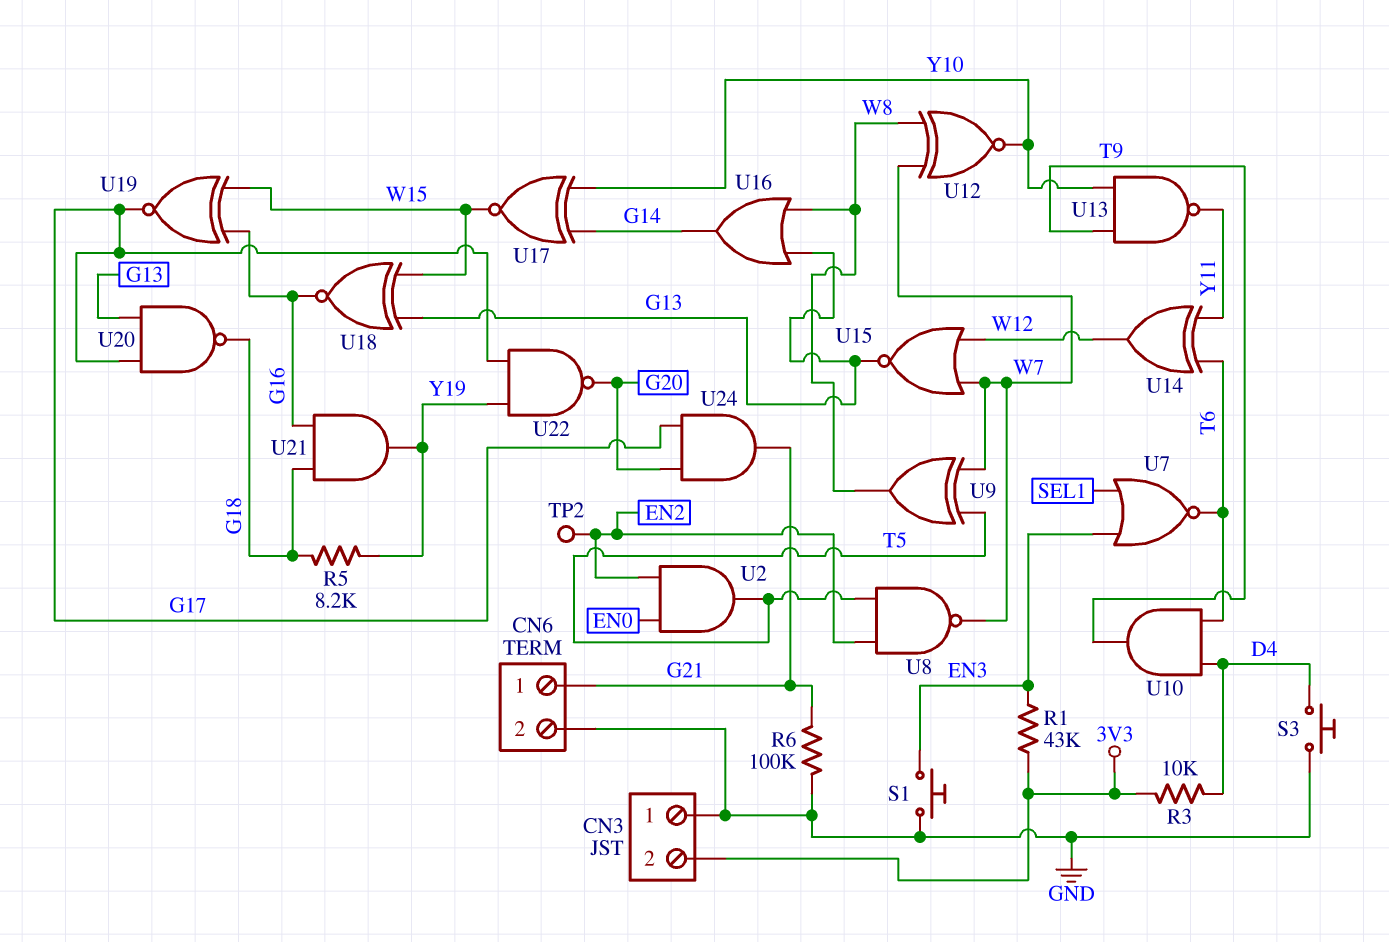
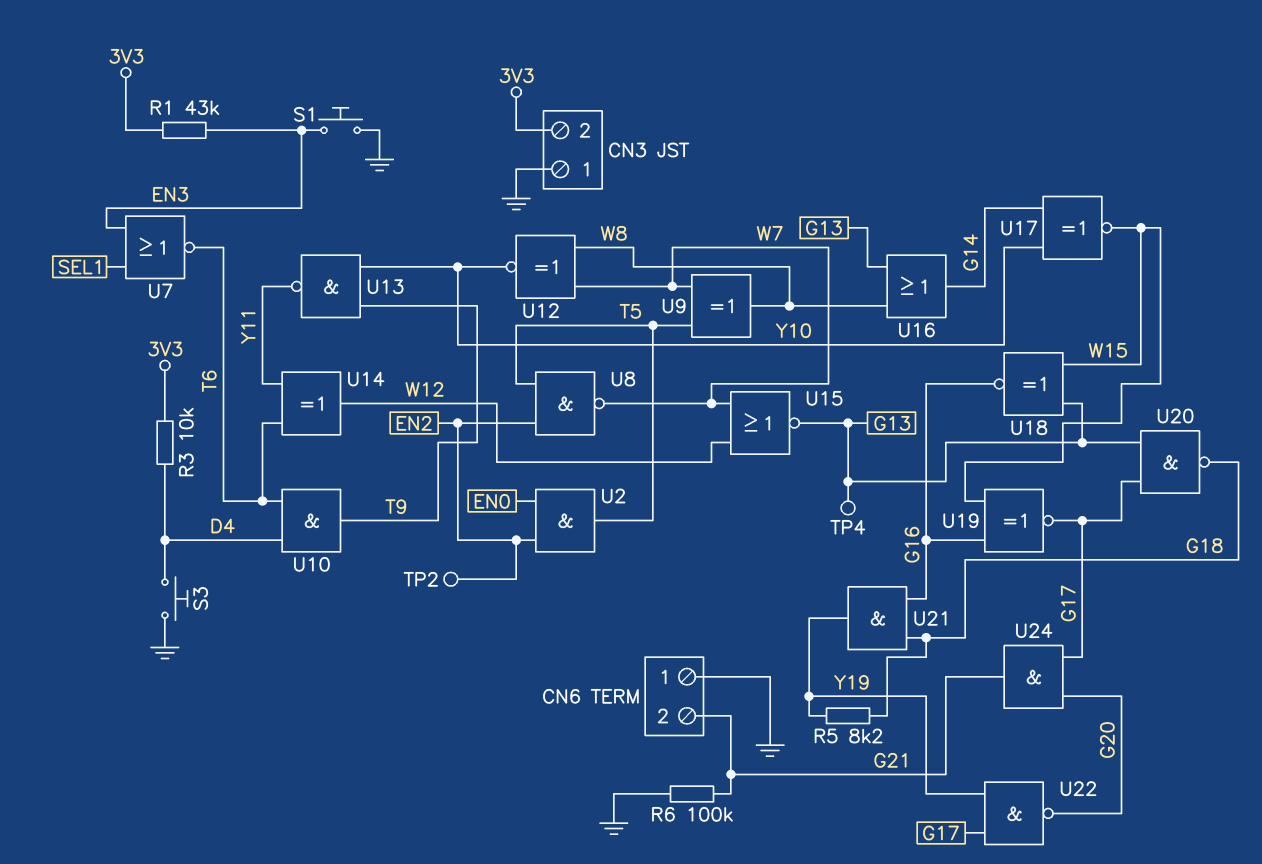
CN6 pin 1: G21 -> GND
CN6 pin 2: GND -> G21
TP4: none -> test point (G13)

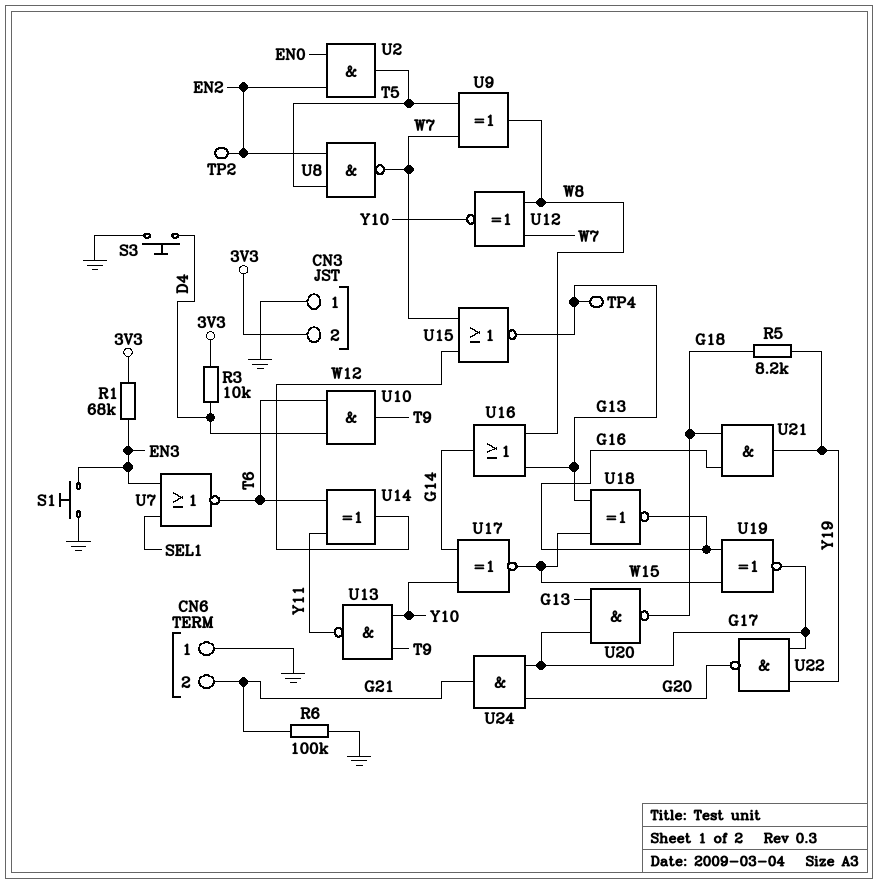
R1: 43k (3V3, EN3) -> 68k (3V3, EN3)

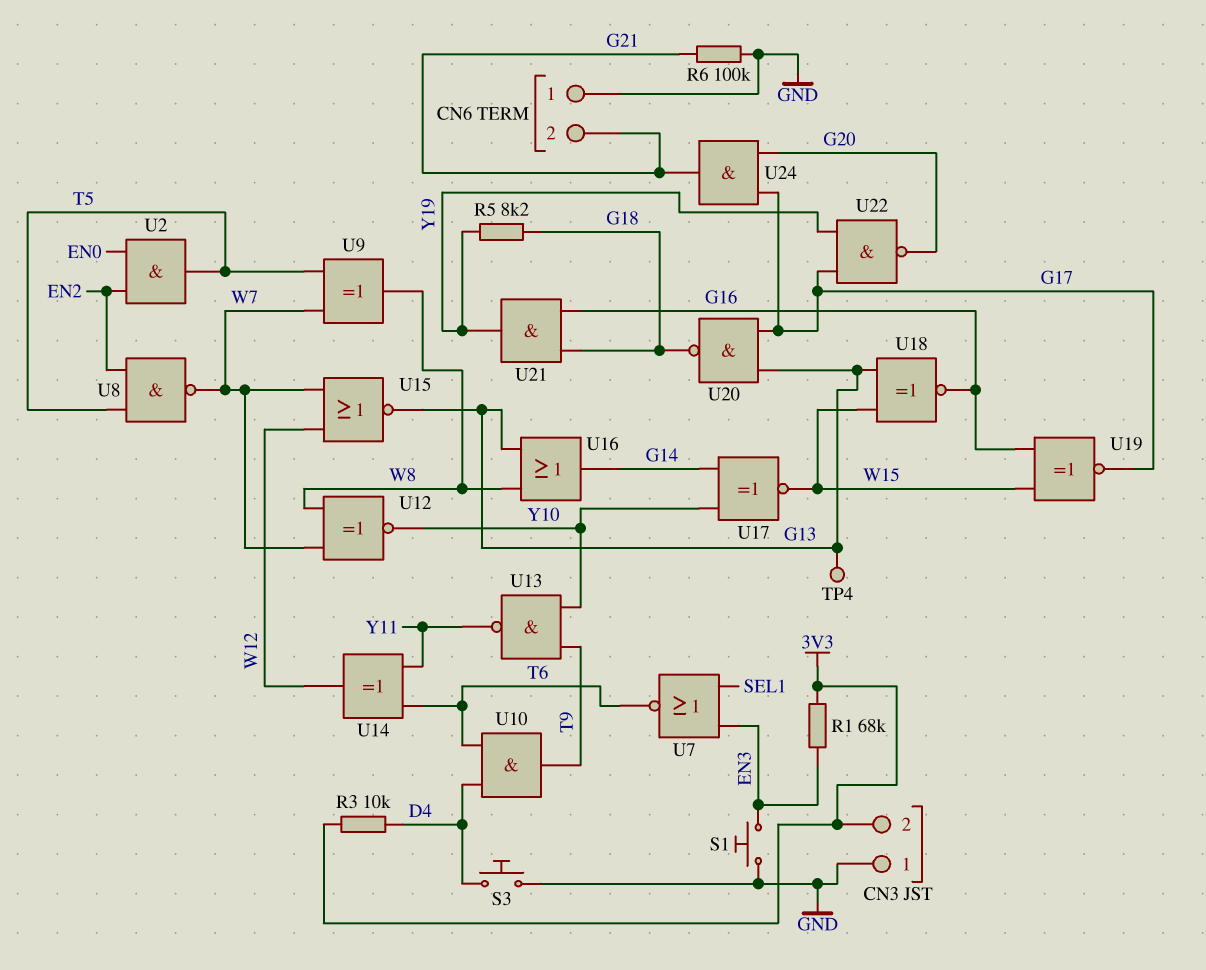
TP2: test point (EN2) -> none

